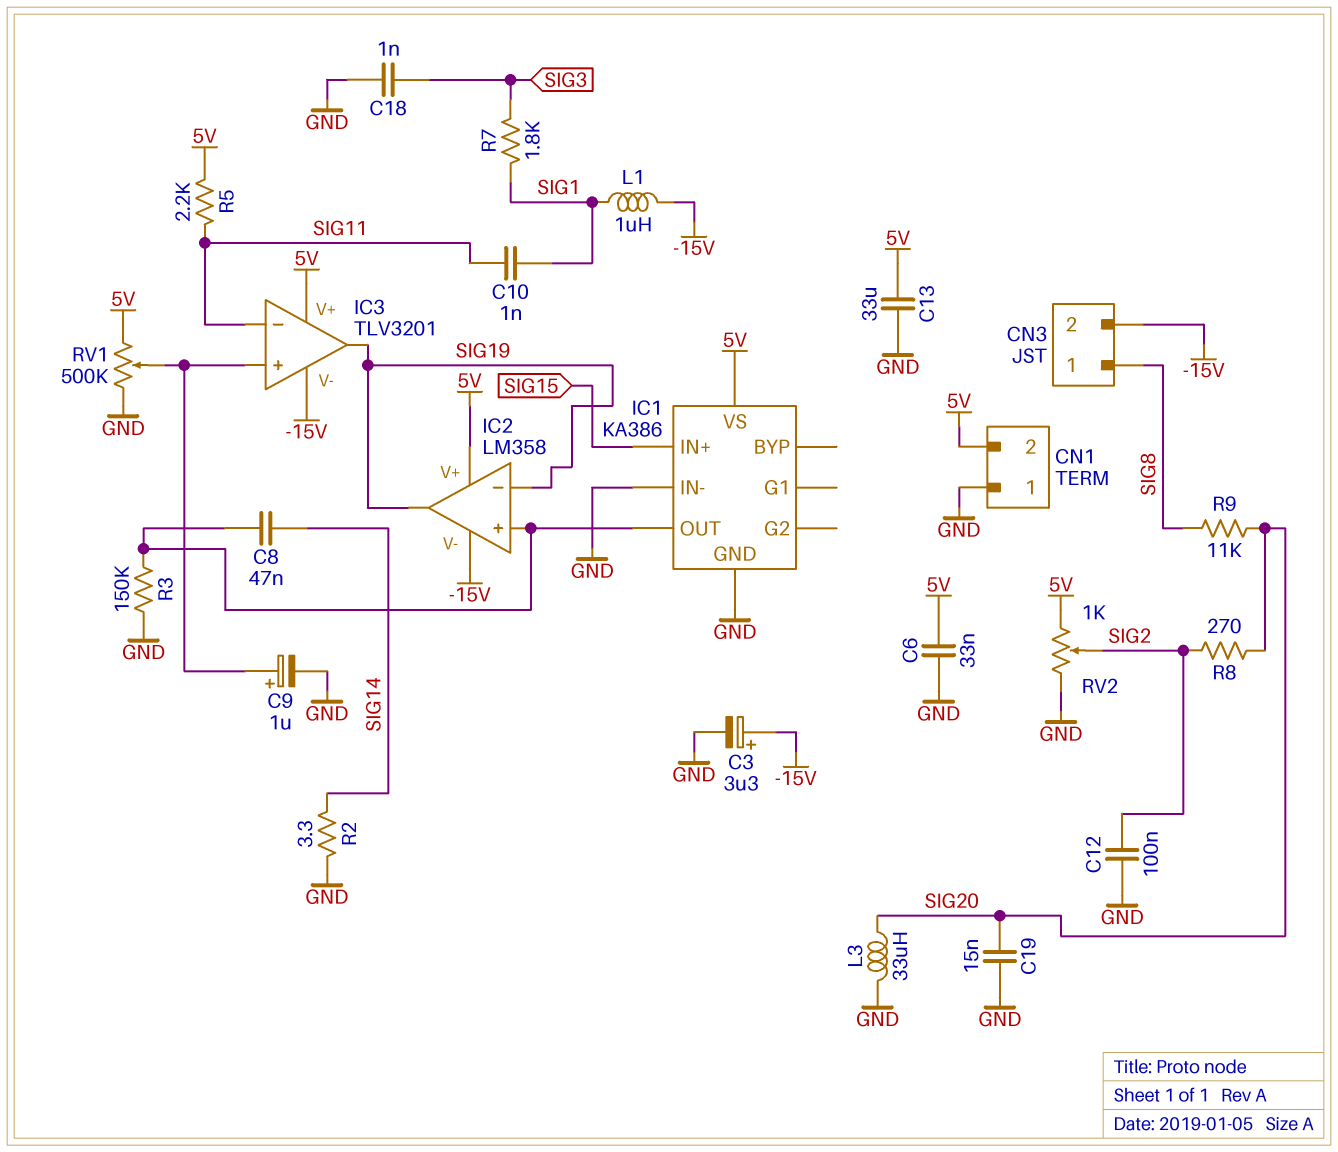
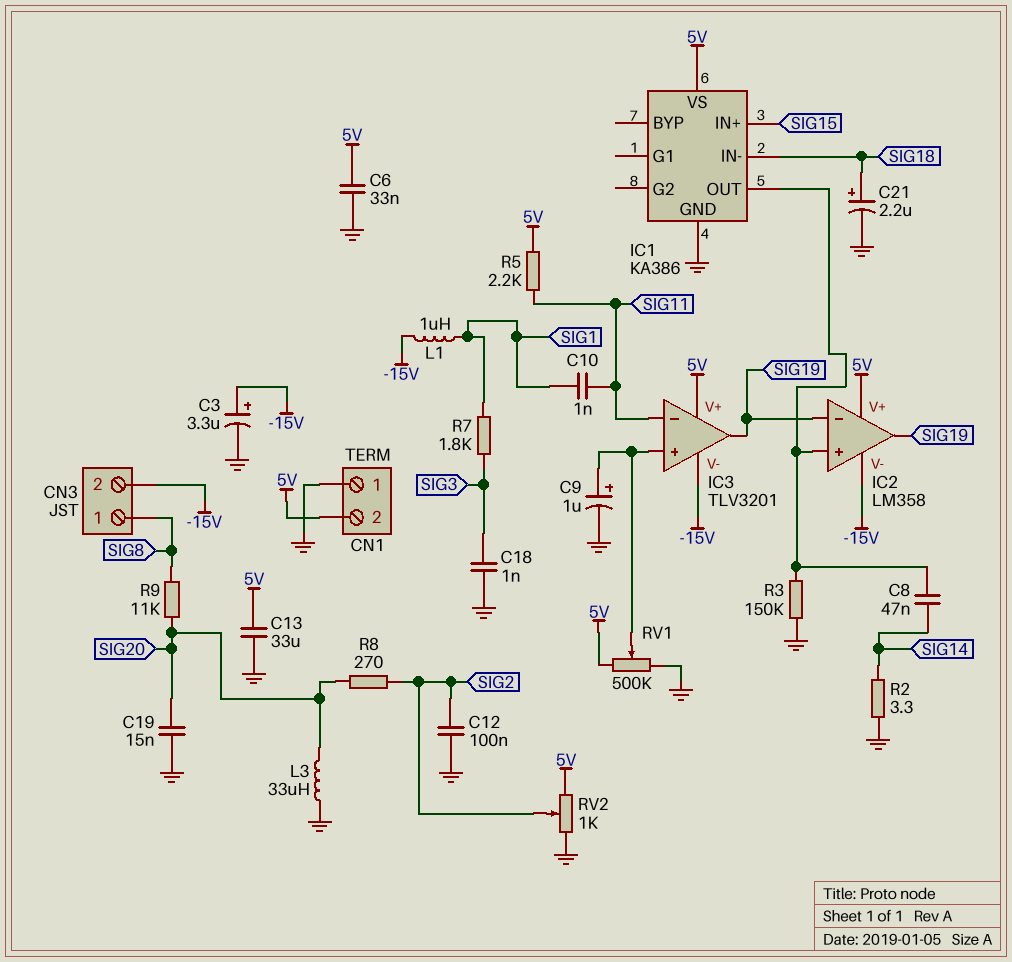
C21: none -> 2.2uF (plus SIG18, minus GND)
IC1 pin IN-: GND -> SIG18

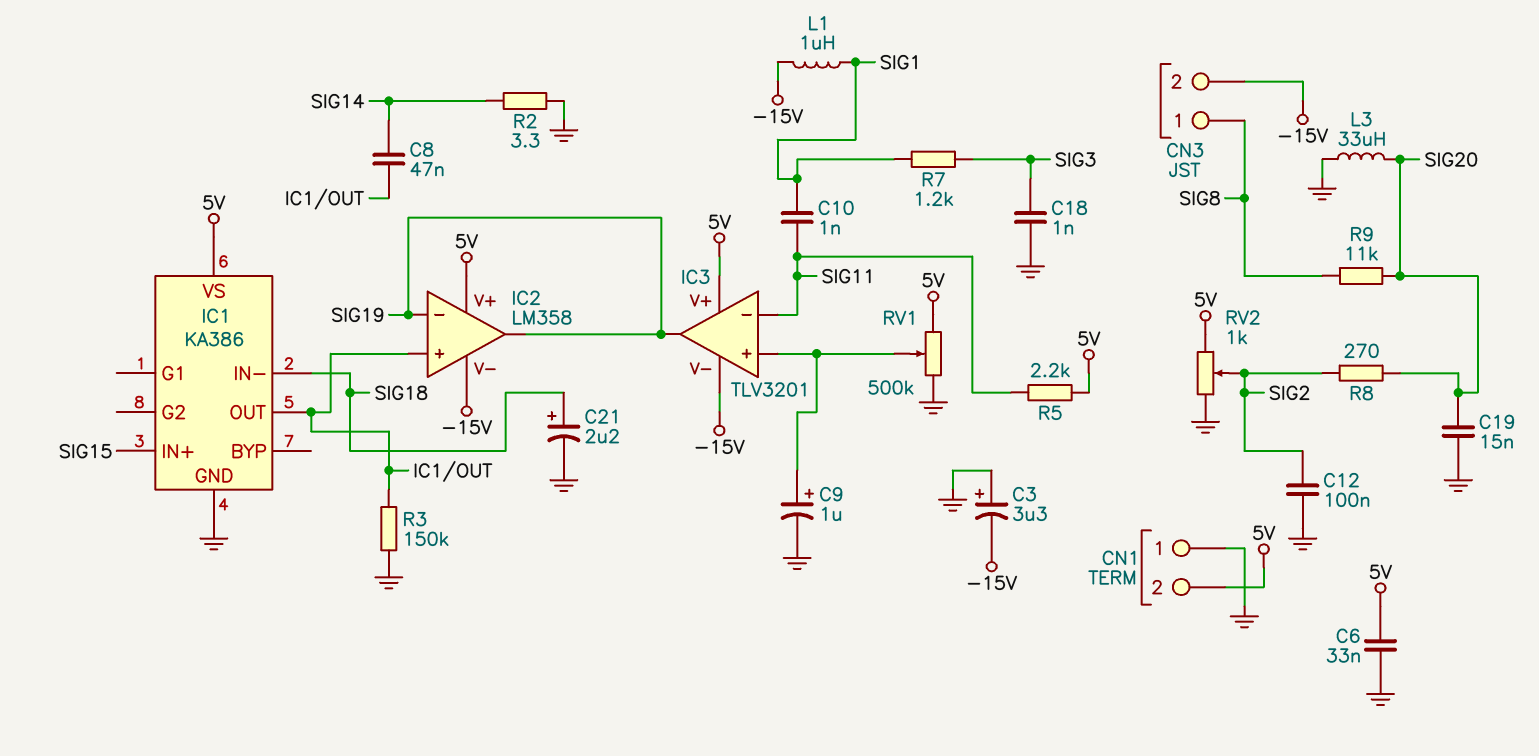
C3: 3.3uF (plus -15V, minus GND) -> 3.3uF (plus GND, minus -15V)
C13: 33uF (5V, GND) -> none
R7: 1.8k (SIG1, SIG3) -> 1.2k (SIG1, SIG3)

